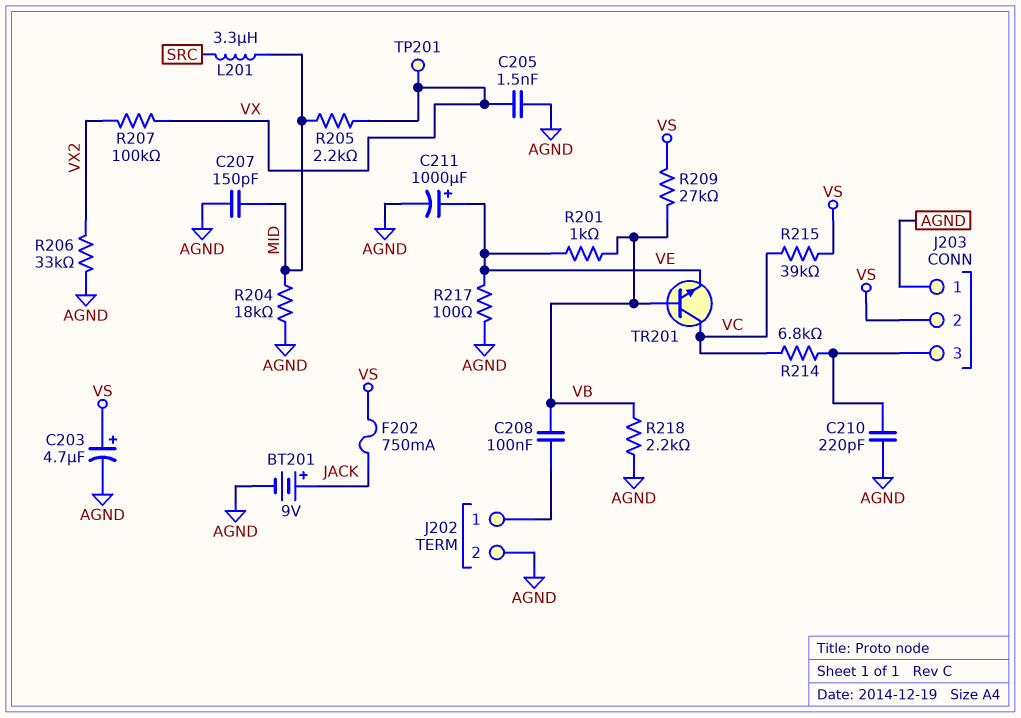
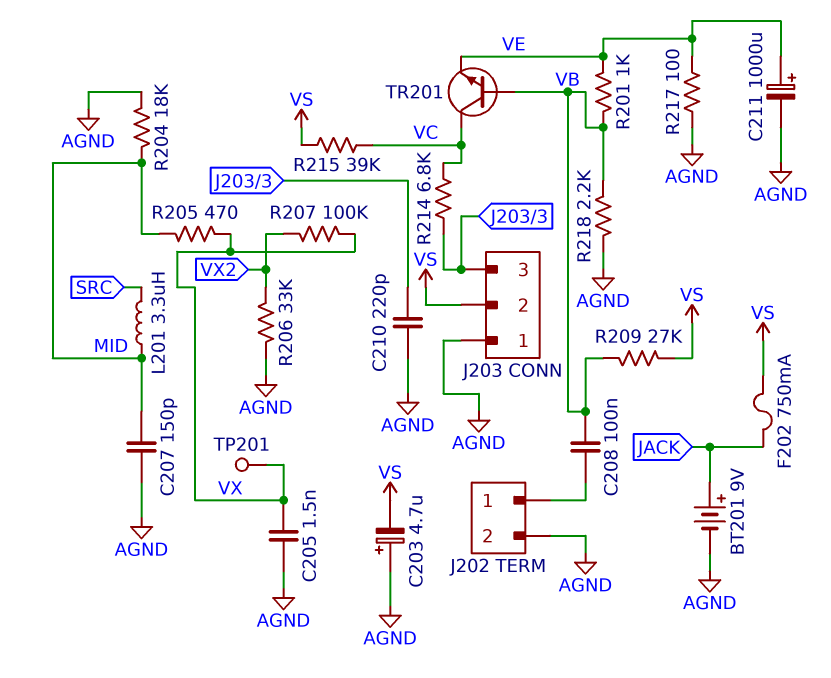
C203: 4.7uF (plus VS, minus AGND) -> 4.7uF (plus AGND, minus VS)
R205: 2.2k (MID, VX) -> 470 (MID, VX)

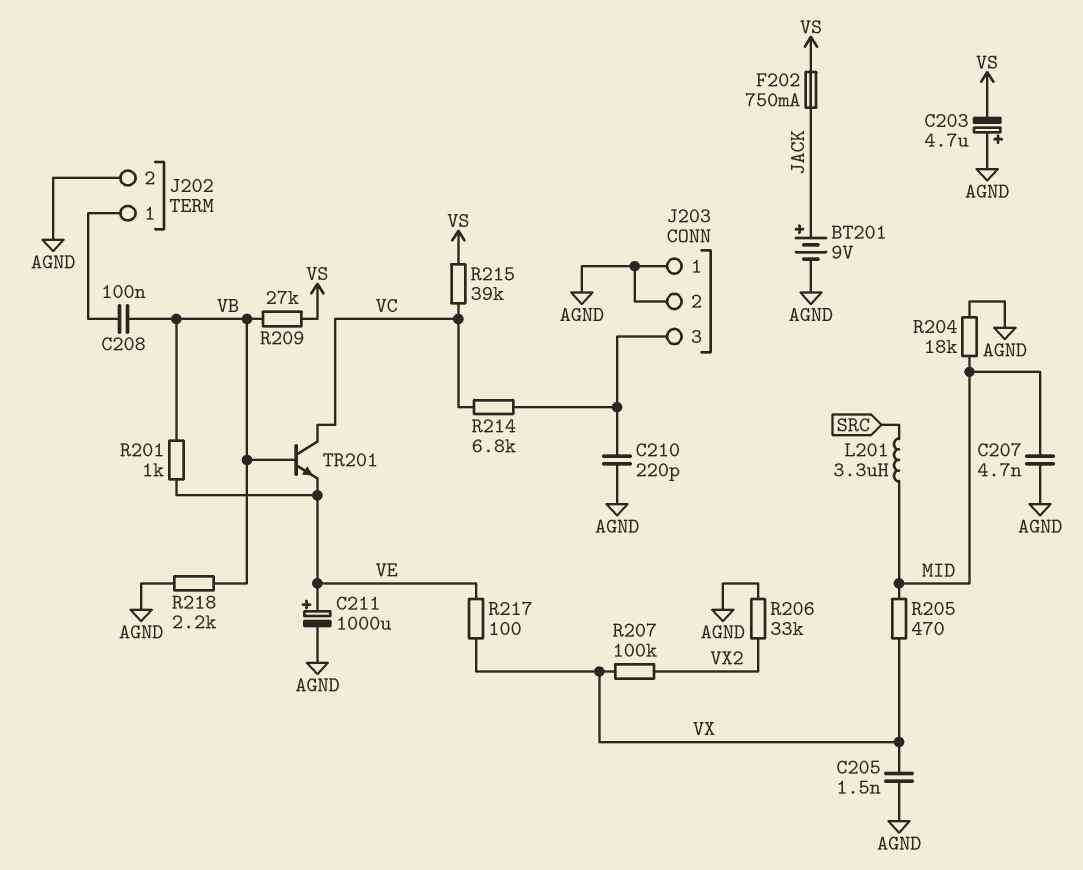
C207: 150pF (AGND, MID) -> 4.7nF (AGND, MID)
J203 pin 2: VS -> AGND
R217: 100 (AGND, VE) -> 100 (VE, VX)
TP201: test point (VX) -> none

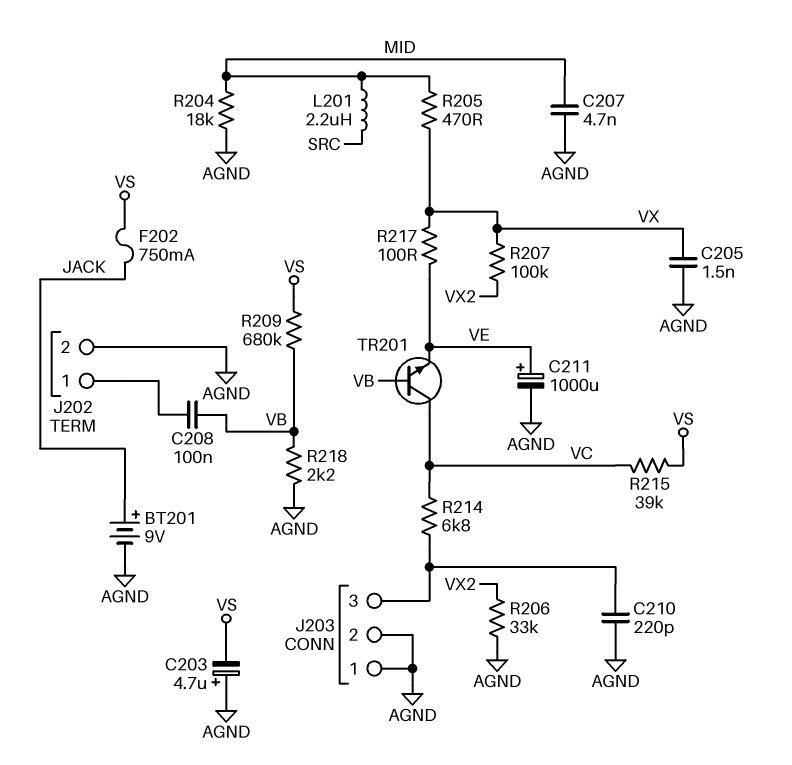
L201: 3.3uH (MID, SRC) -> 2.2uH (MID, SRC)
R201: 1k (VB, VE) -> none
R209: 27k (VB, VS) -> 680k (VB, VS)

